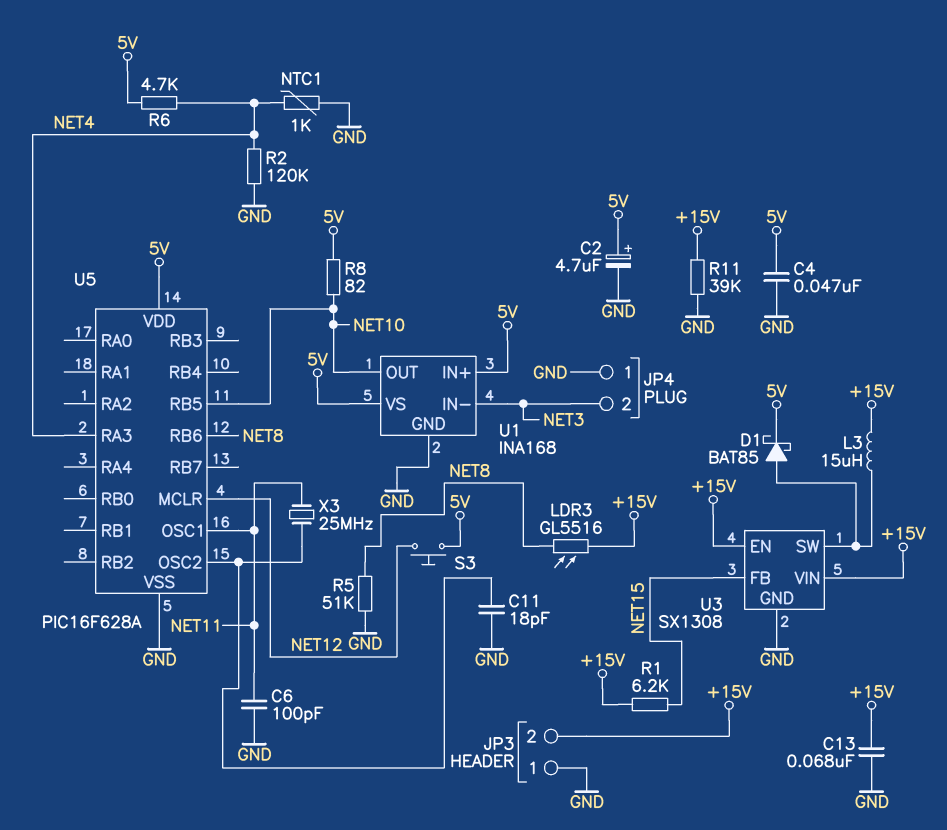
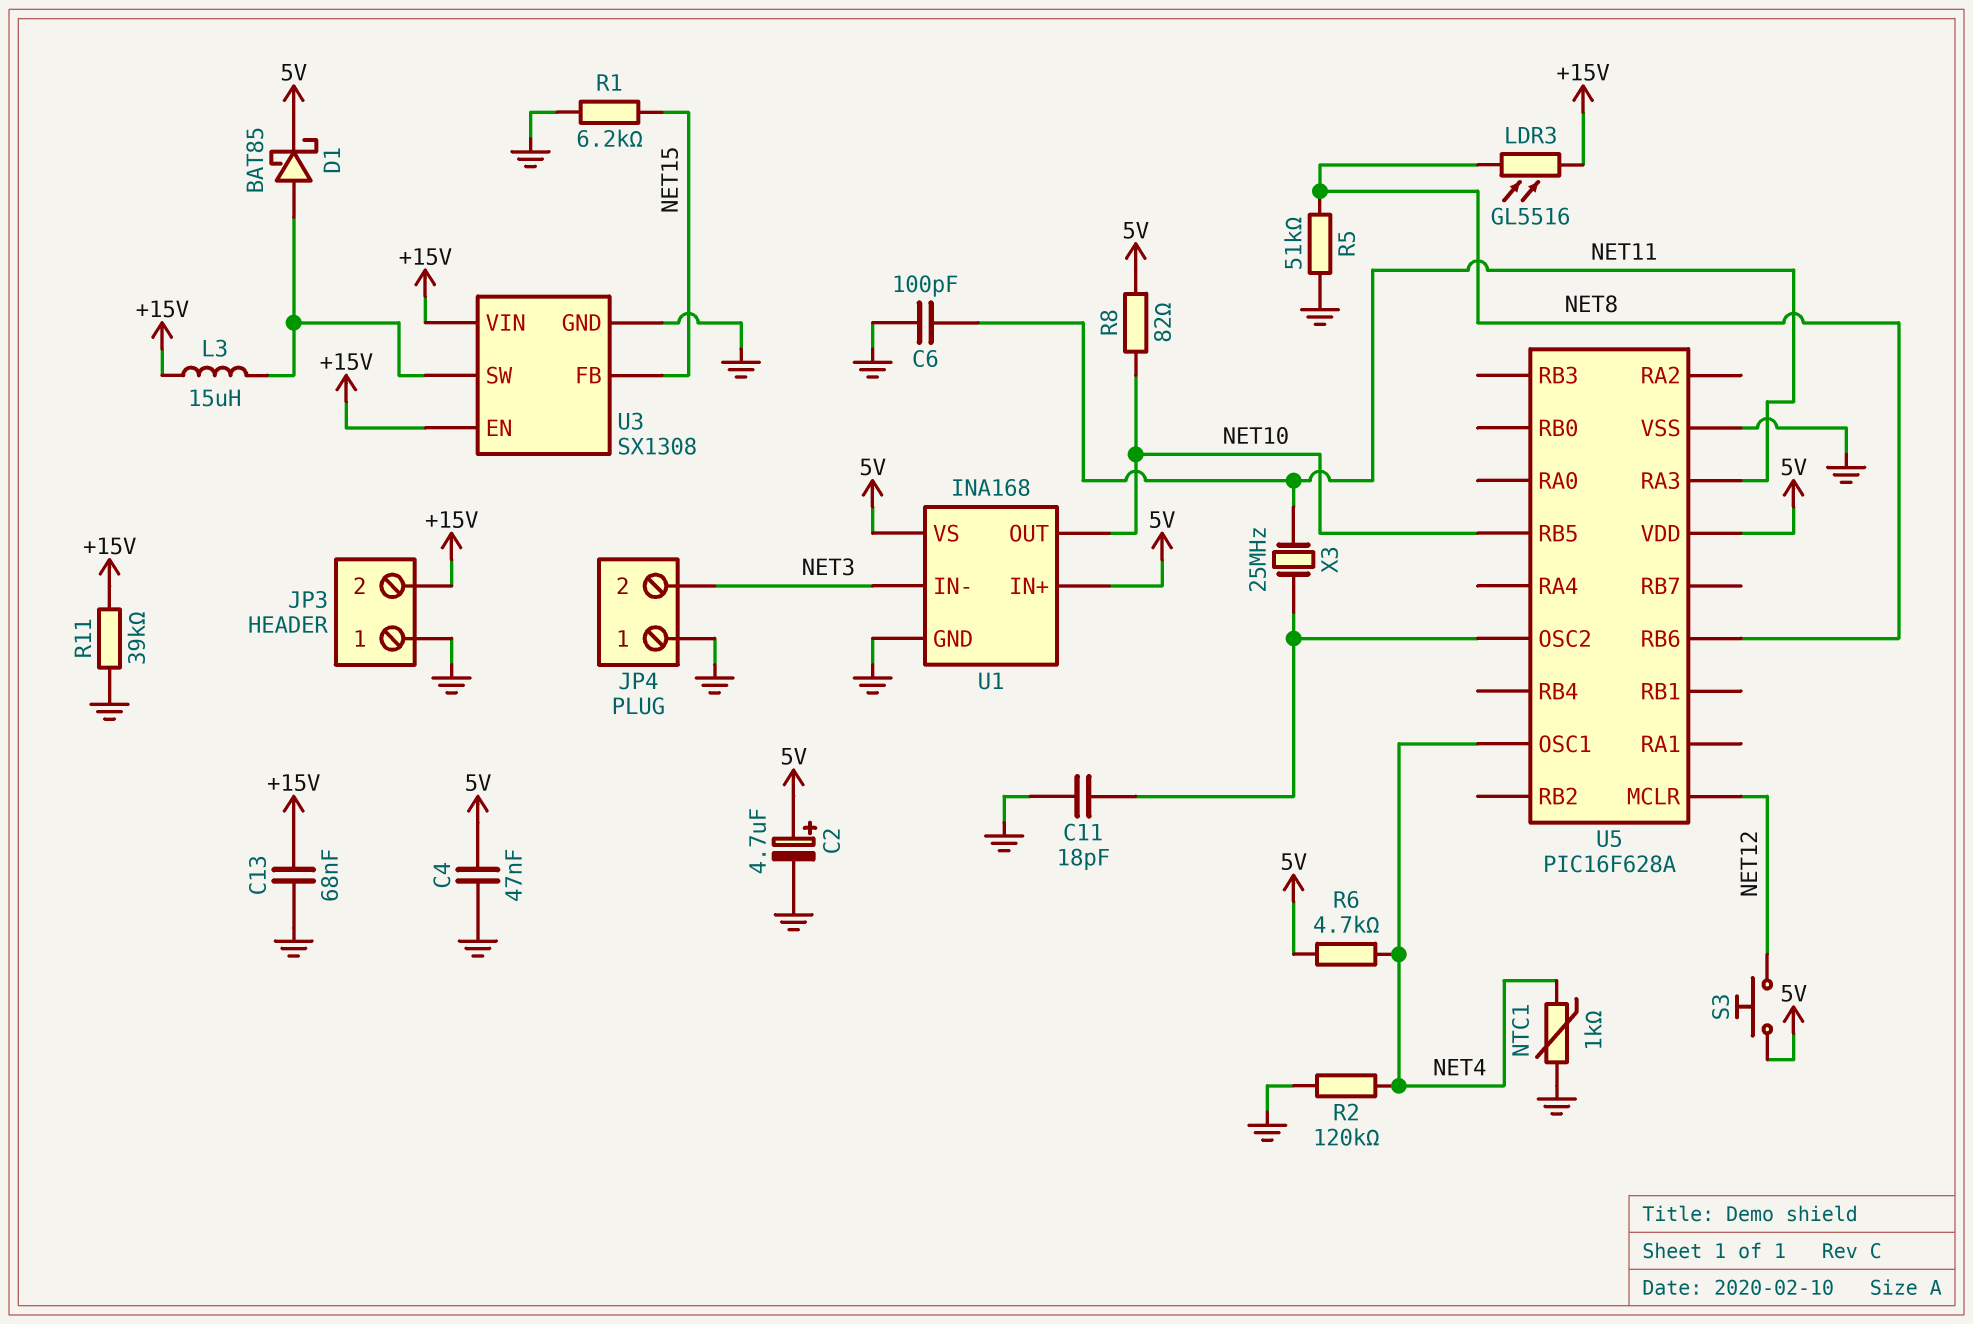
R1: 6.2k (+15V, NET15) -> 6.2k (GND, NET15)
U5 pin OSC1: NET11 -> NET4
U5 pin RA3: NET4 -> NET11

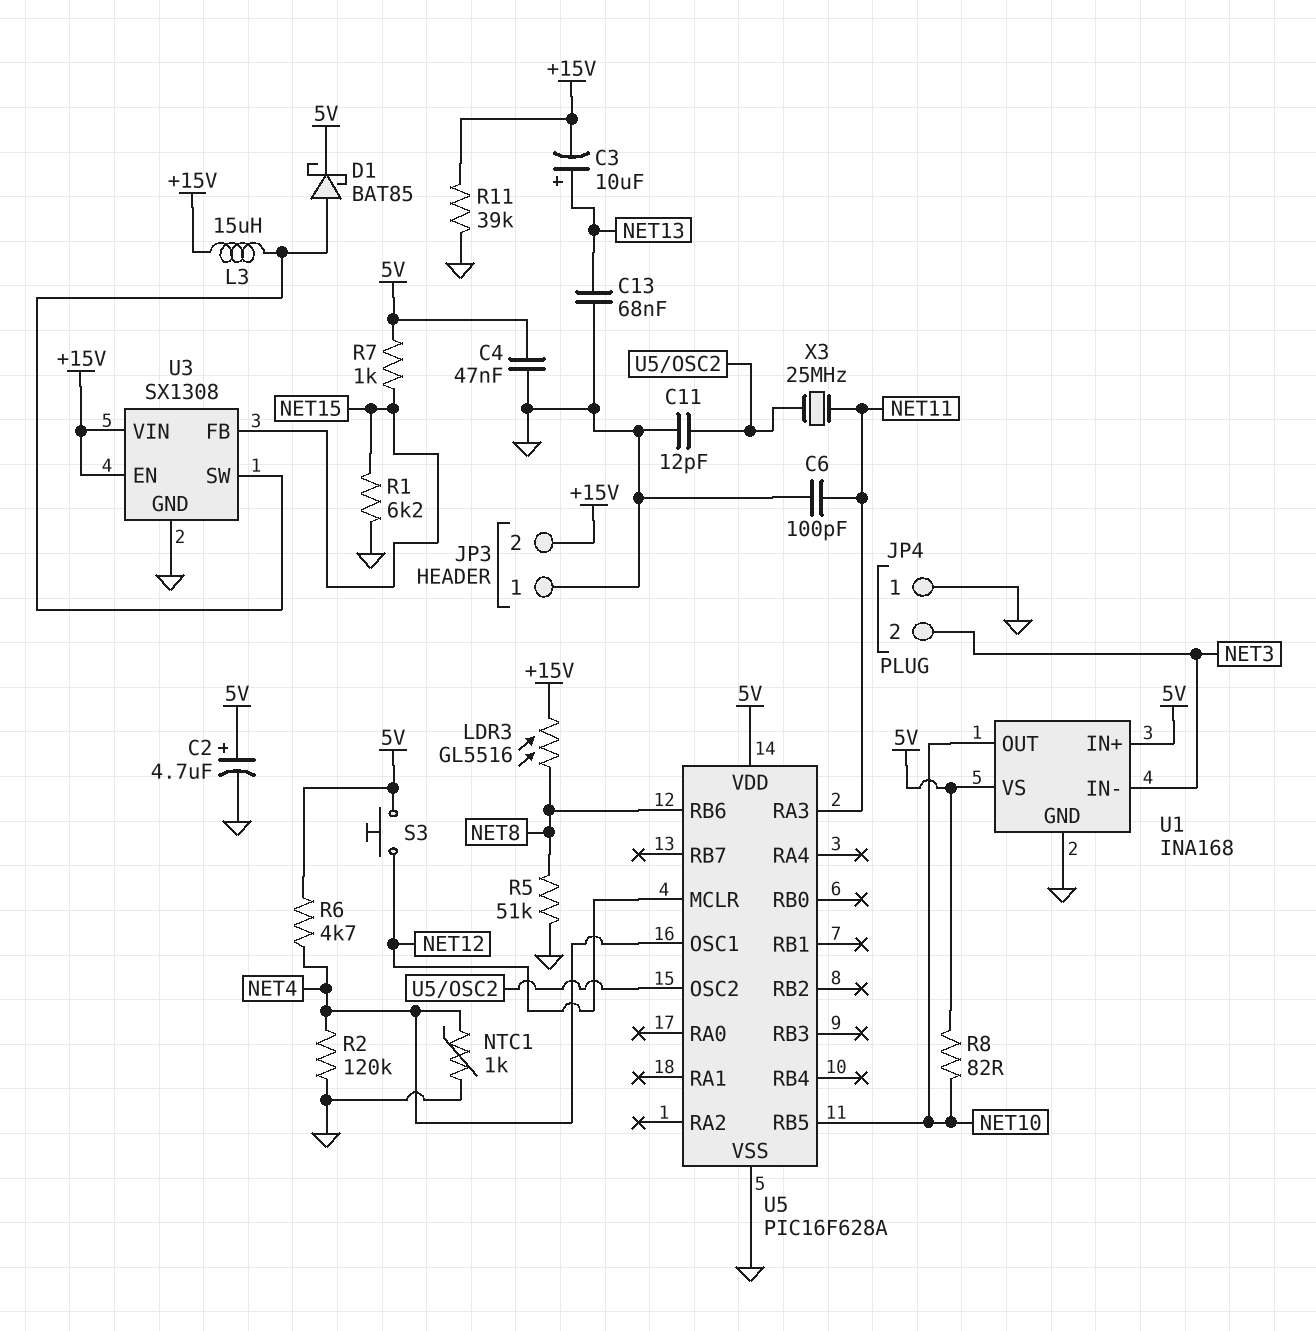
C3: none -> 10uF (plus NET13, minus +15V)
C11: 18pF (GND, U5/OSC2) -> 12pF (GND, U5/OSC2)
C13: 68nF (+15V, GND) -> 68nF (GND, NET13)
R7: none -> 1k (5V, NET15)

